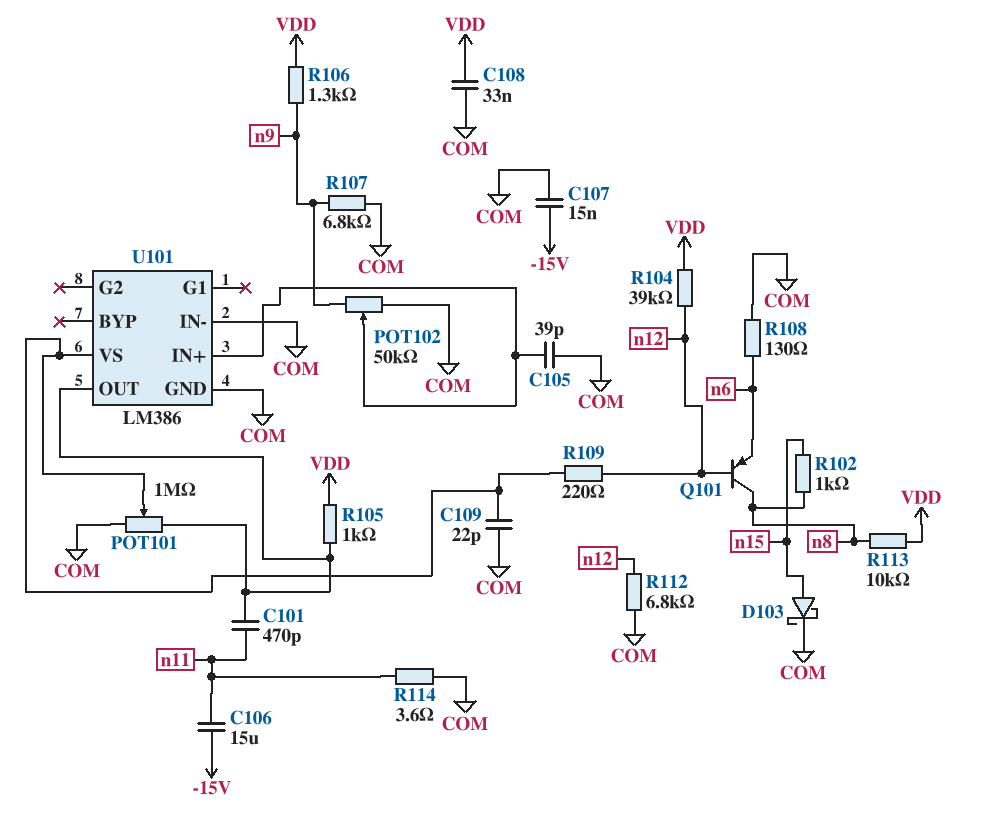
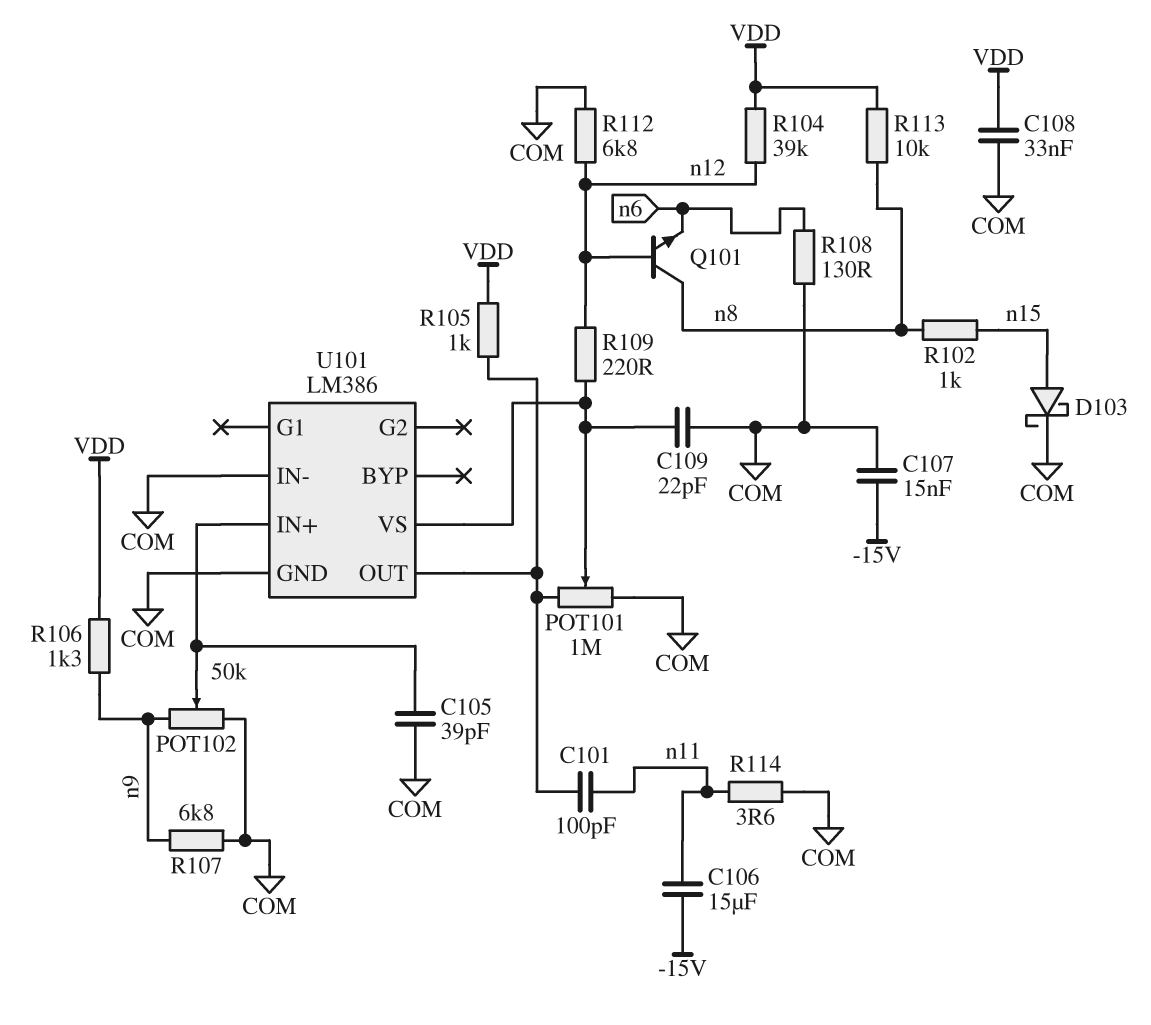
C101: 470pF (U101/OUT, n11) -> 100pF (U101/OUT, n11)
Q101: PNP (B n12, C n8, E n6) -> NPN (B n12, C n8, E n6)

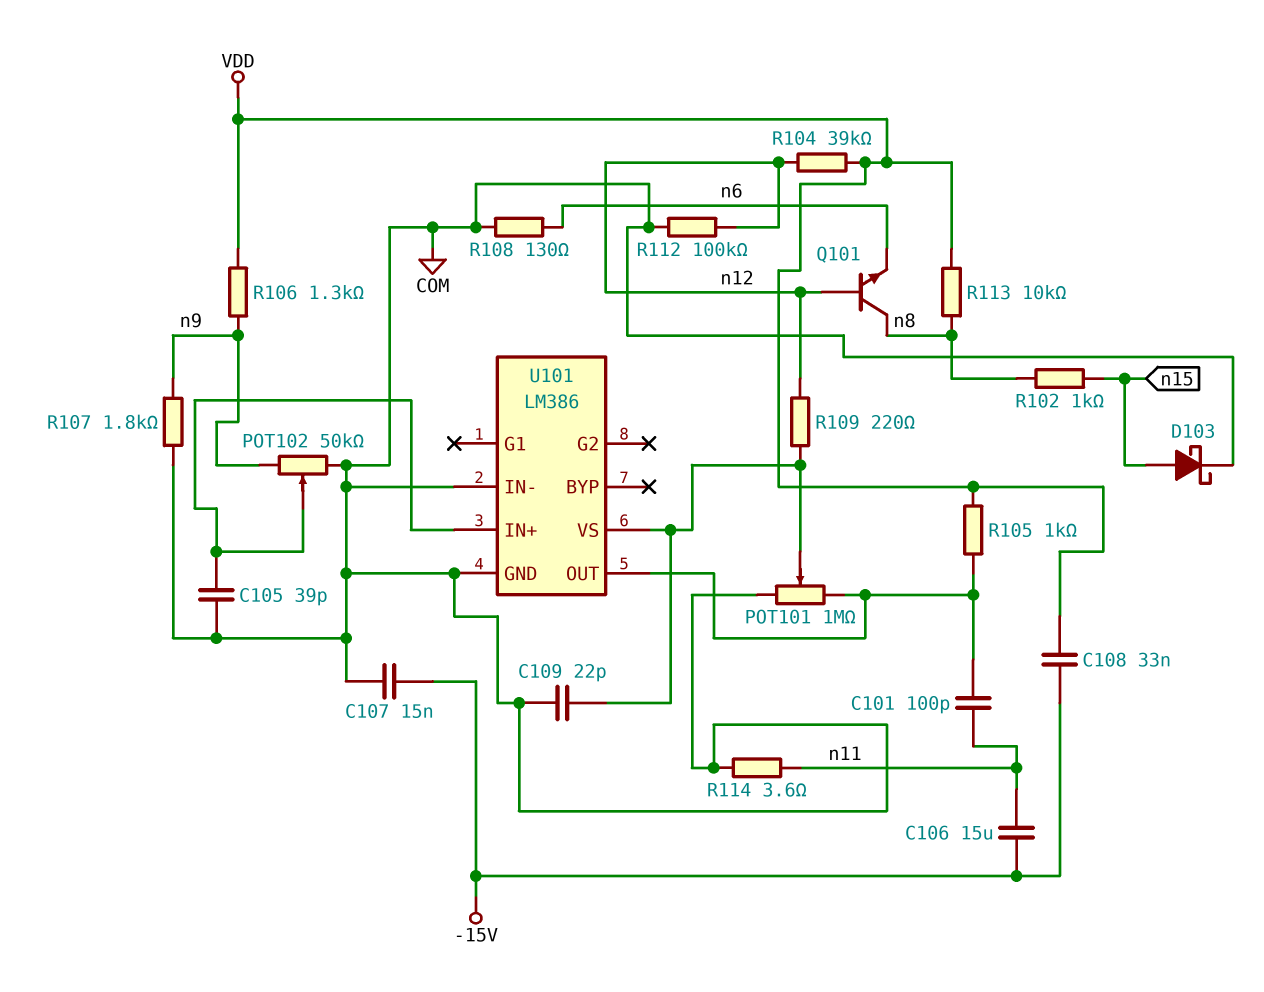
C108: 33nF (COM, VDD) -> 33nF (-15V, VDD)
R107: 6.8k (COM, n9) -> 1.8k (COM, n9)
R112: 6.8k (COM, n12) -> 100k (COM, n12)

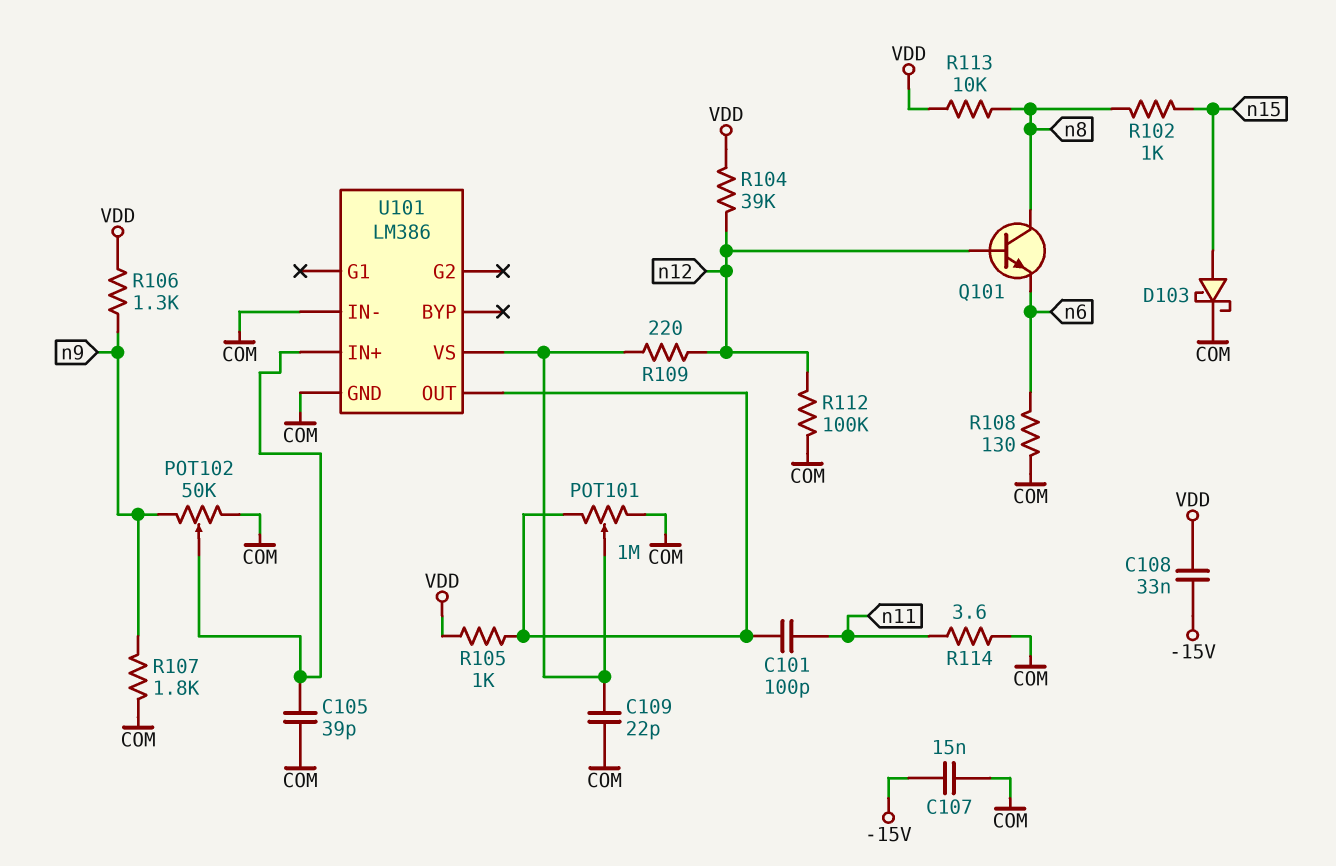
C106: 15uF (-15V, n11) -> none

